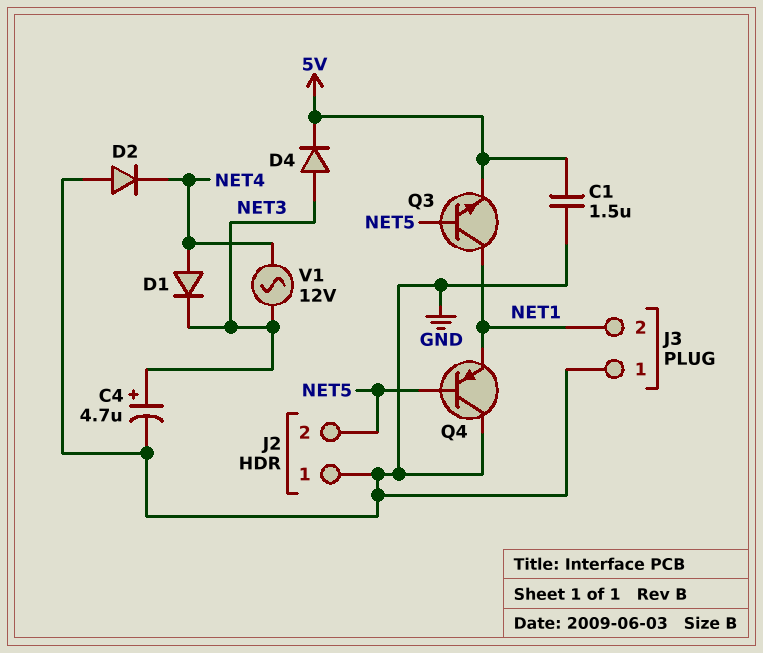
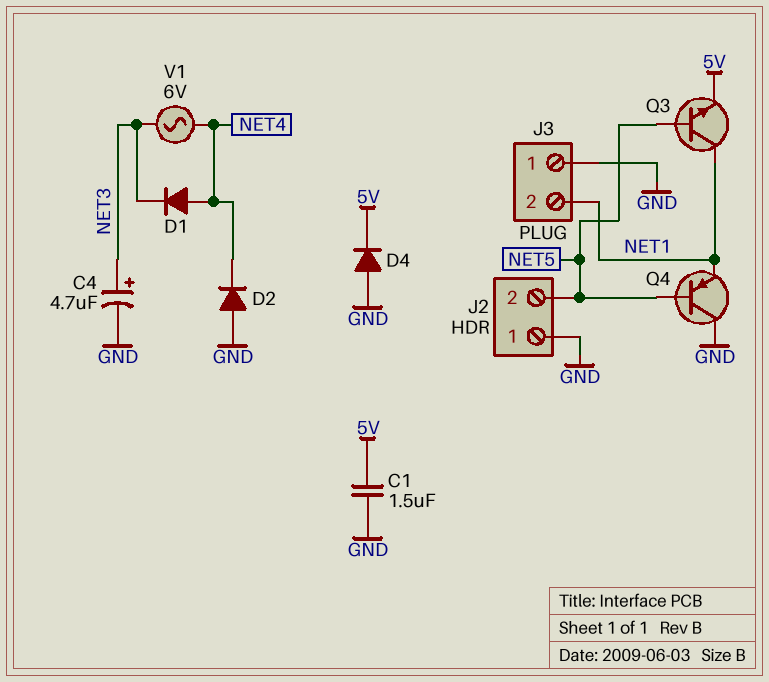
D4: diode (A NET3, K 5V) -> diode (A GND, K 5V)
V1: AC 12V (NET3, NET4) -> AC 6V (NET3, NET4)

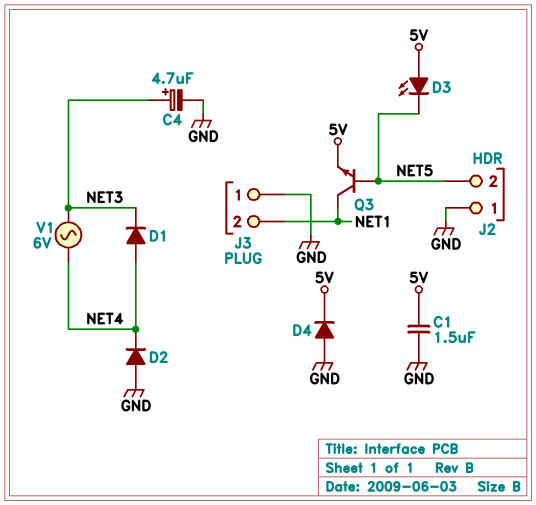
D3: none -> LED (A 5V, K NET5)
Q4: PNP (B NET5, C GND, E NET1) -> none

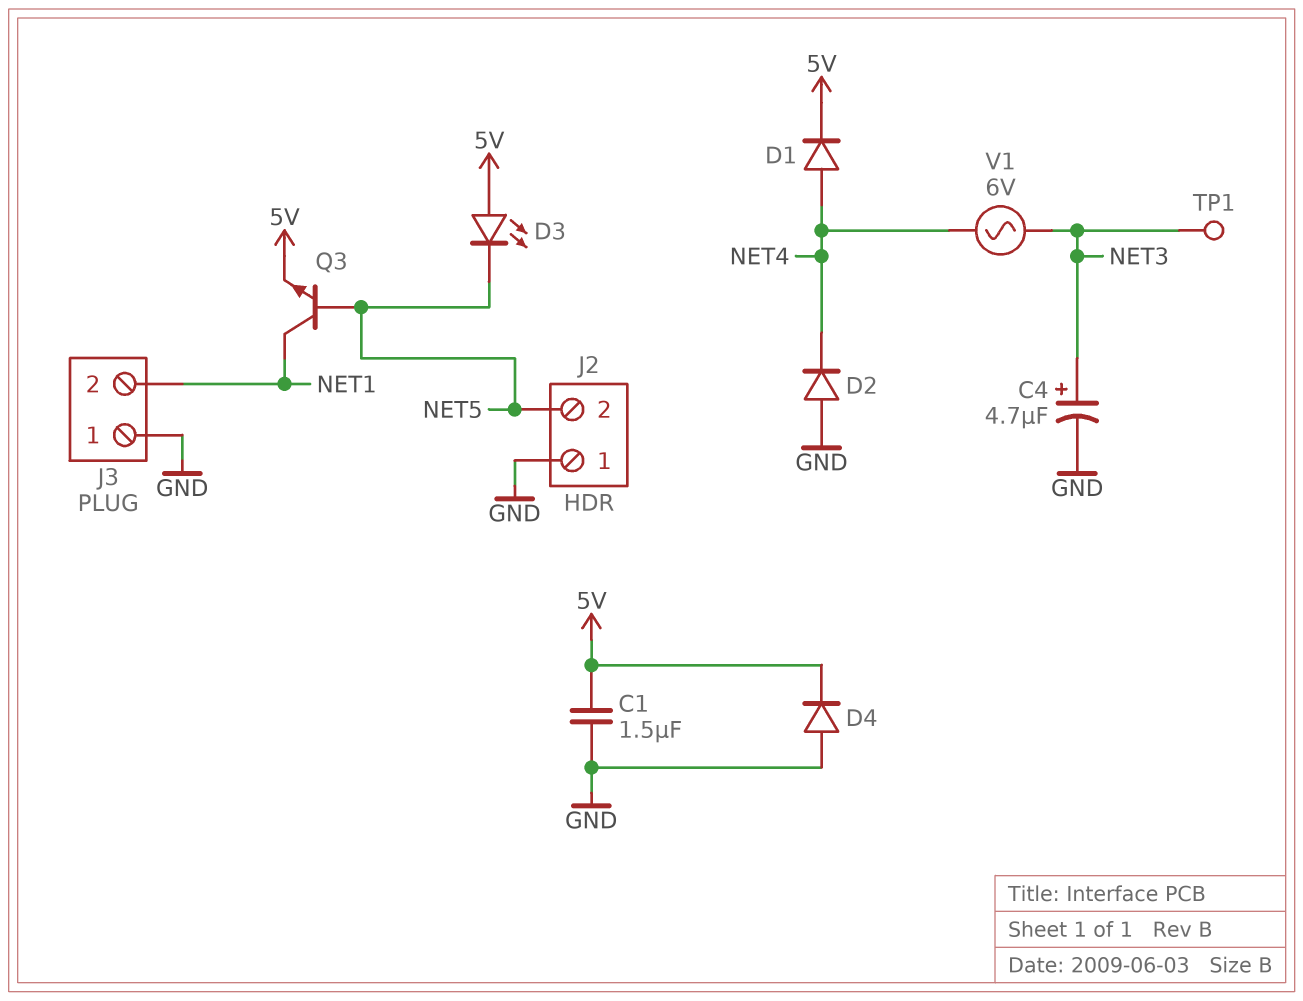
D1: diode (A NET4, K NET3) -> diode (A NET4, K 5V)
TP1: none -> test point (NET3)

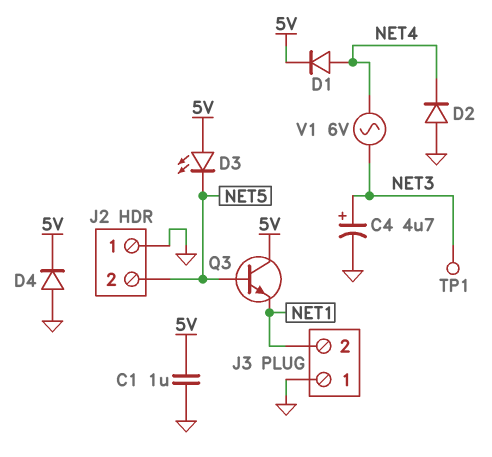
C1: 1.5uF (5V, GND) -> 1uF (5V, GND)
Q3: NPN (B NET5, C NET1, E 5V) -> NPN (B NET5, C 5V, E NET1)

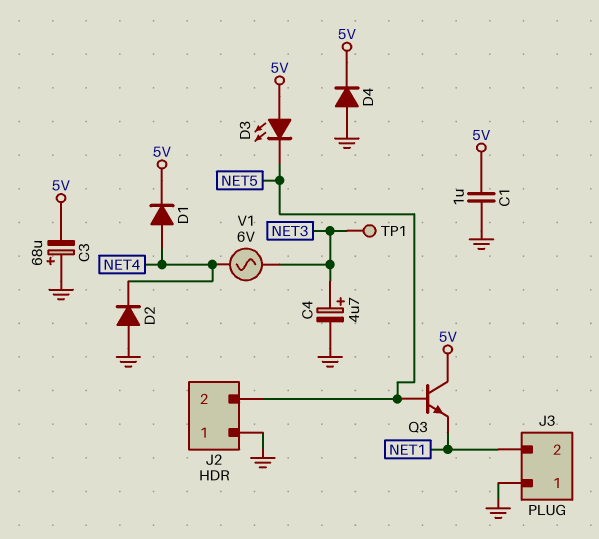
C3: none -> 68uF (plus GND, minus 5V)

